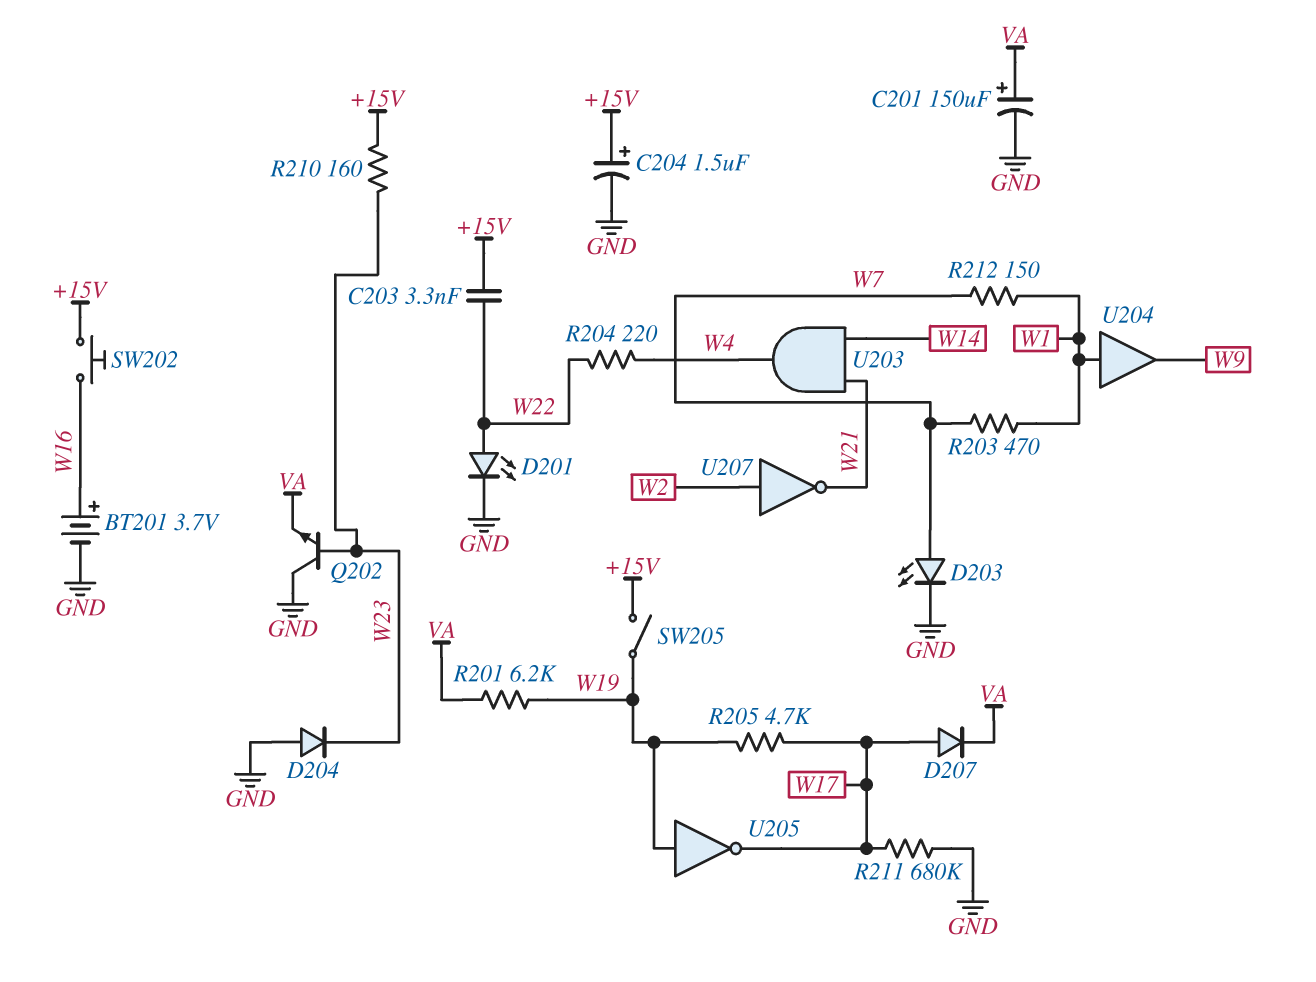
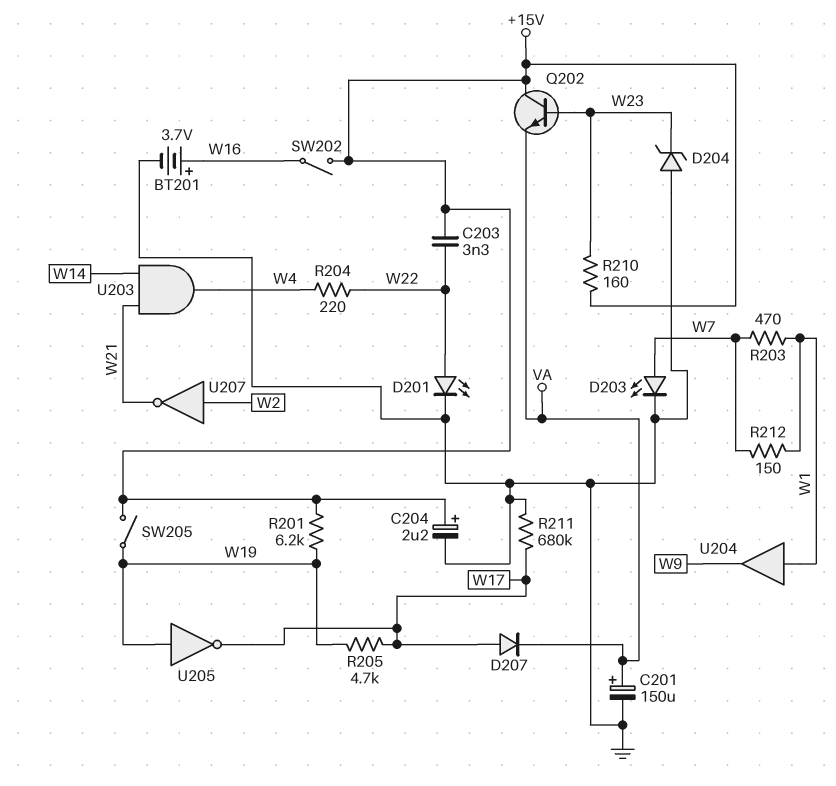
C204: 1.5uF (plus +15V, minus GND) -> 2.2uF (plus +15V, minus GND)
D204: diode (A GND, K W23) -> zener (A GND, K W23)
Q202: NPN (B W23, C GND, E VA) -> NPN (B W23, C +15V, E VA)
R201: 6.2k (VA, W19) -> 6.2k (+15V, W19)
SW202: button (+15V, W16) -> switch (+15V, W16)

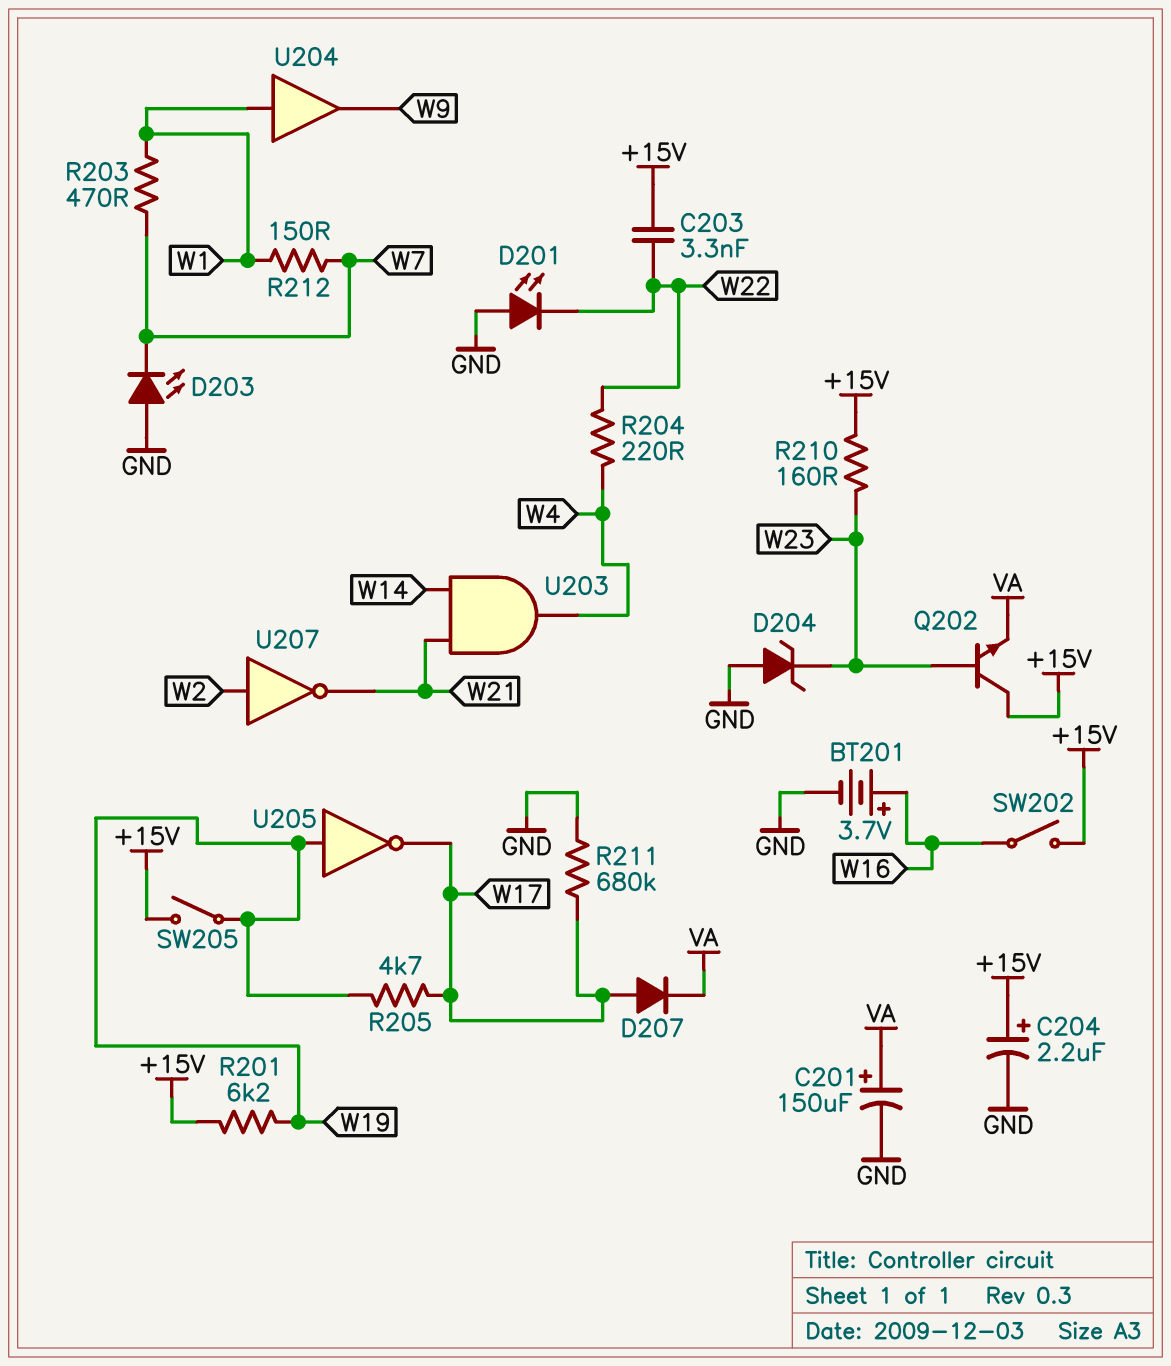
D201: LED (A W22, K GND) -> LED (A GND, K W22)
D203: LED (A W7, K GND) -> LED (A GND, K W7)

